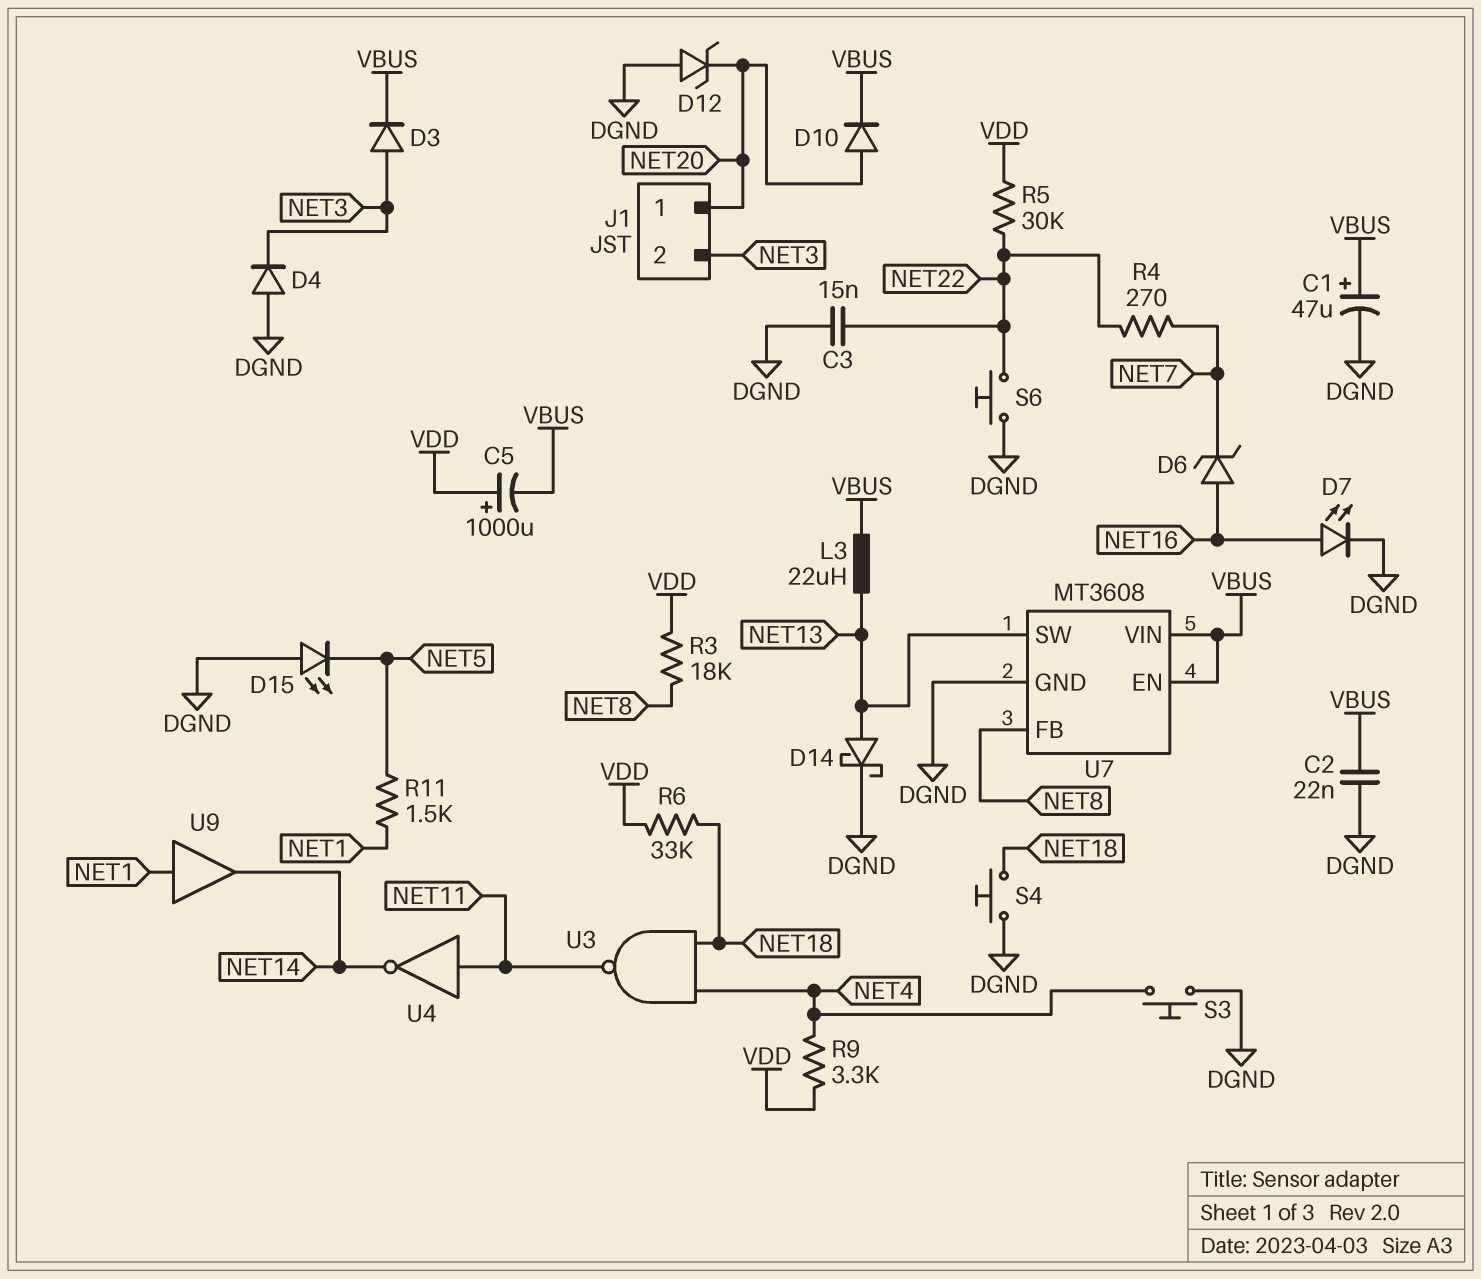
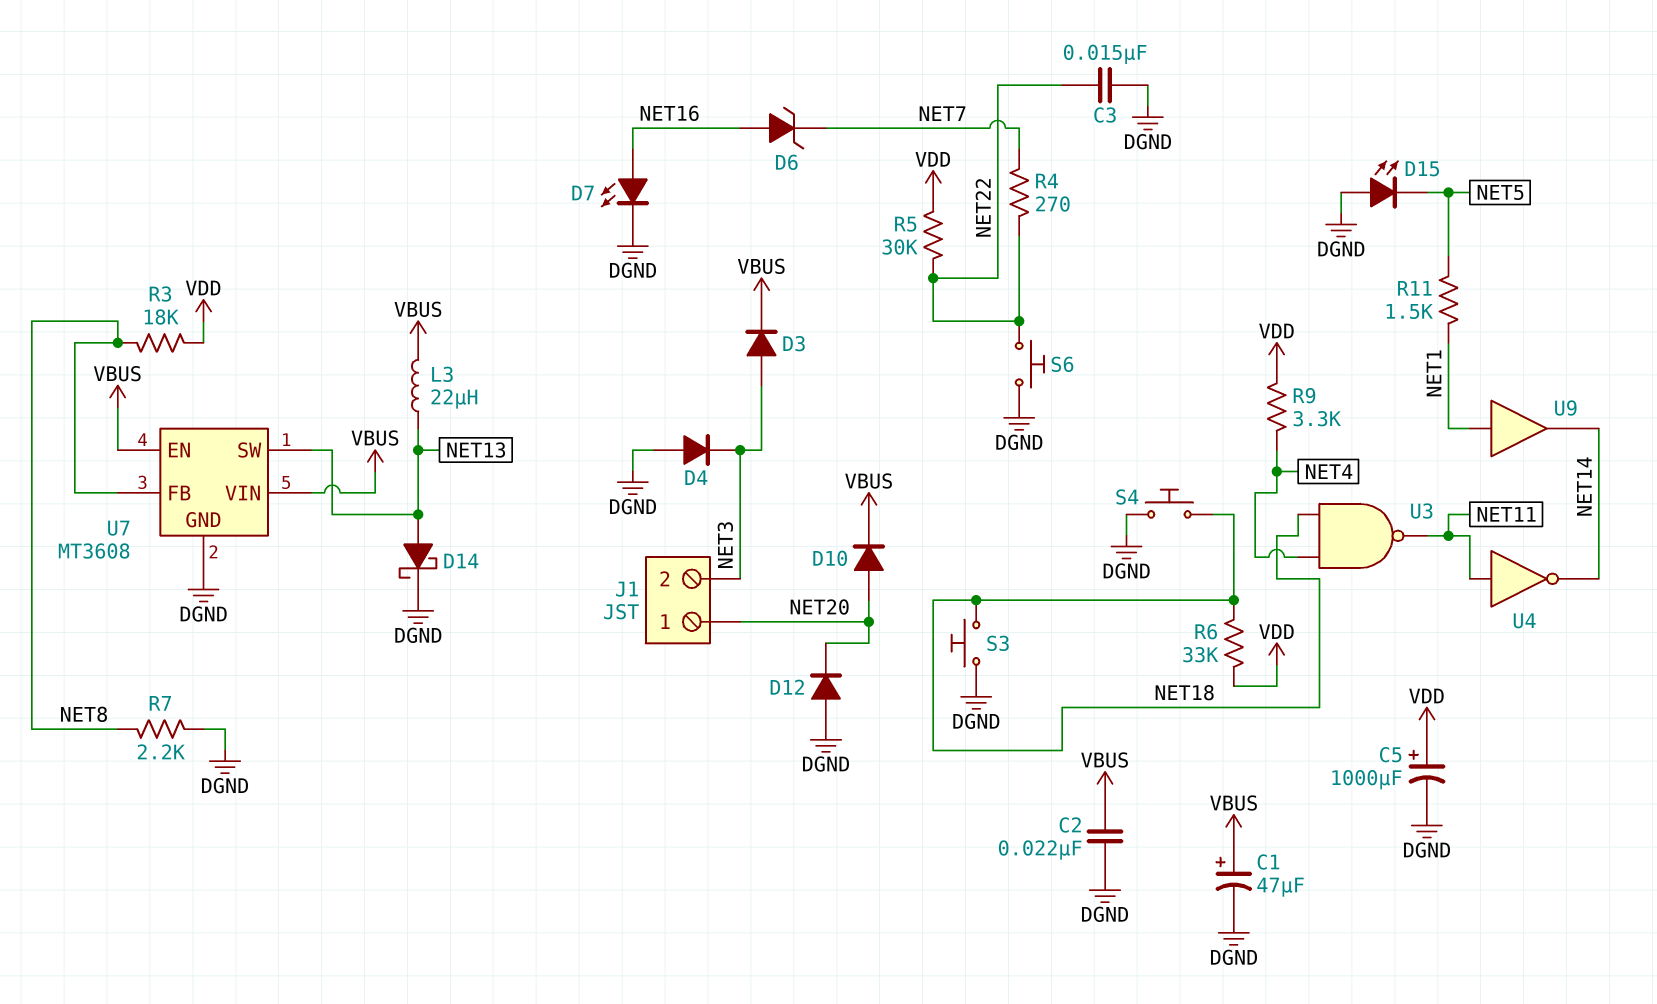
C5: 1000uF (plus VDD, minus VBUS) -> 1000uF (plus VDD, minus DGND)
D12: zener (A DGND, K NET20) -> diode (A DGND, K NET20)
R7: none -> 2.2k (DGND, NET8)
S3: button (DGND, NET4) -> button (DGND, NET18)

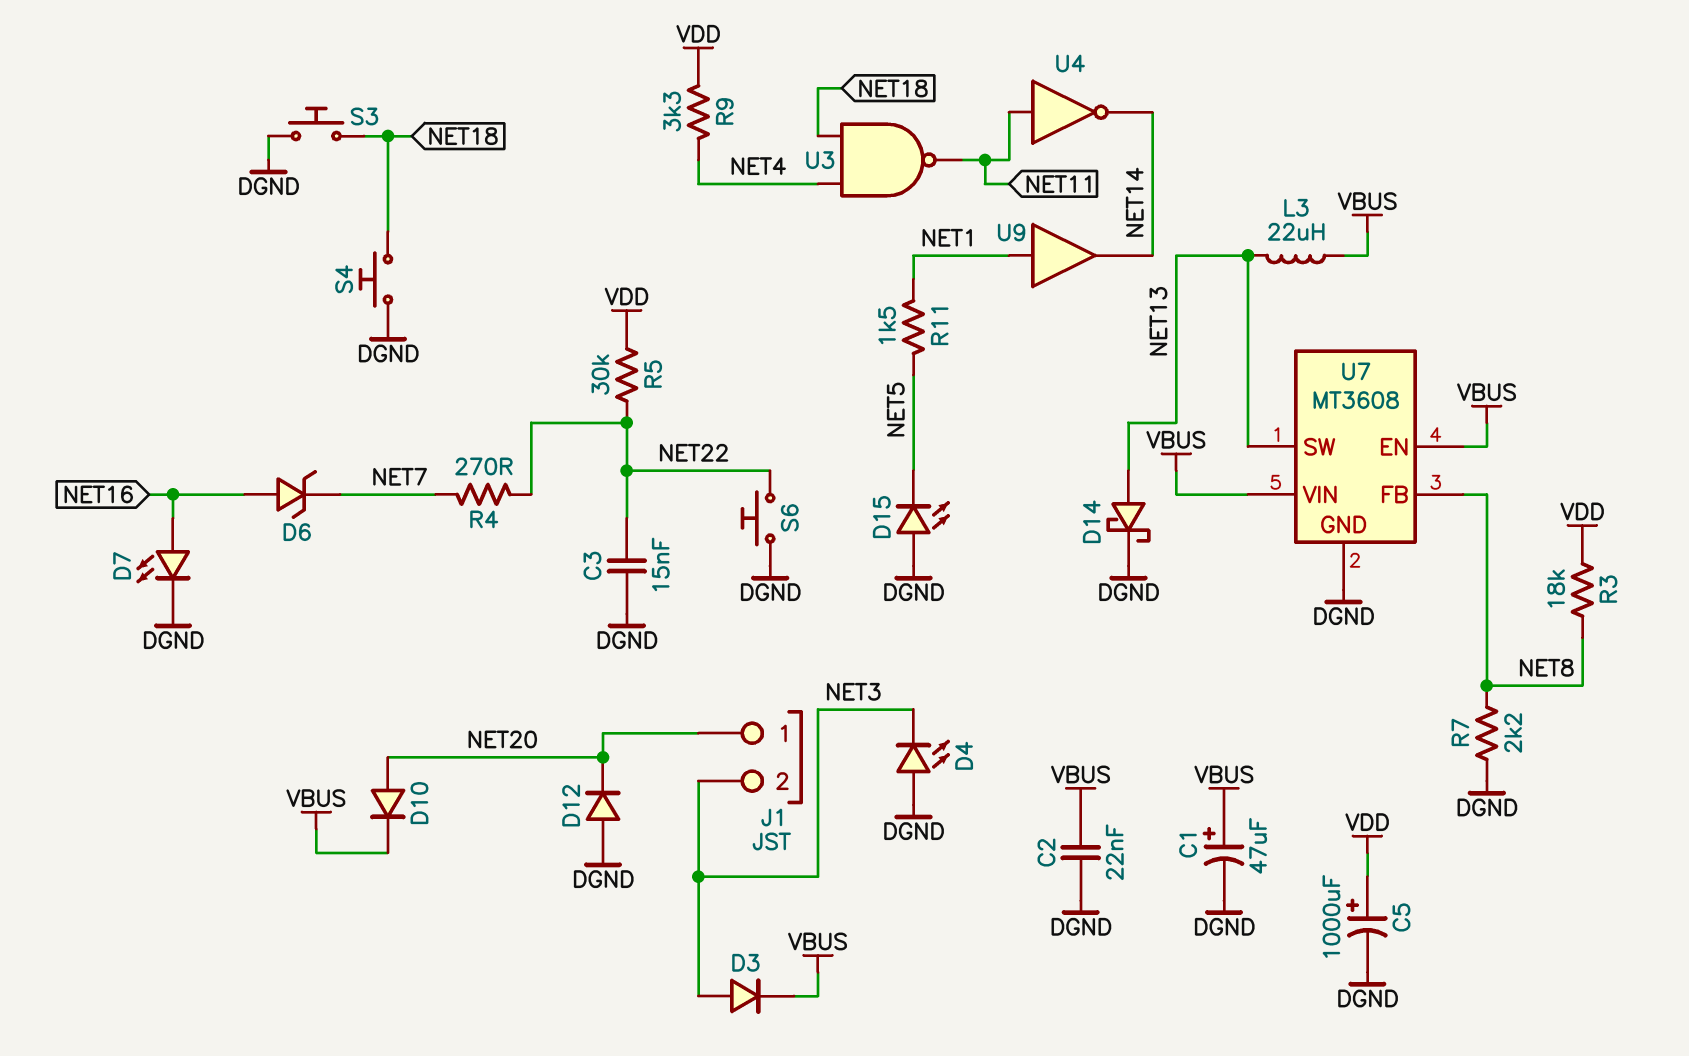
D4: diode (A DGND, K NET3) -> LED (A DGND, K NET3)
R6: 33k (NET18, VDD) -> none

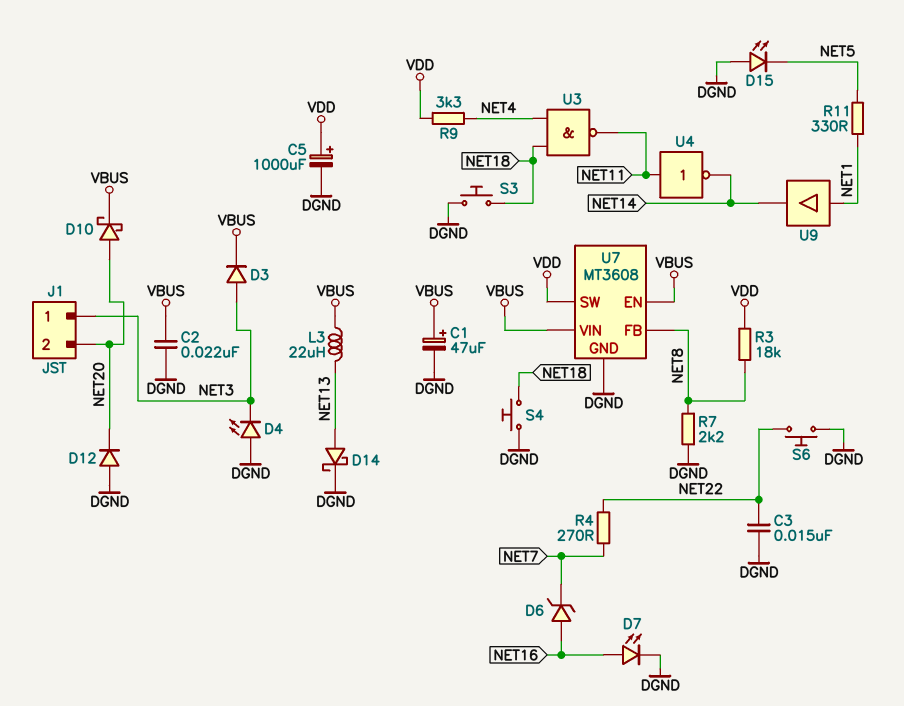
D10: diode (A NET20, K VBUS) -> schottky (A NET20, K VBUS)
J1 pin 1: NET20 -> NET3
J1 pin 2: NET3 -> NET20
R5: 30k (NET22, VDD) -> none
R11: 1.5k (NET1, NET5) -> 330 (NET1, NET5)
U7 pin SW: NET13 -> VDD

